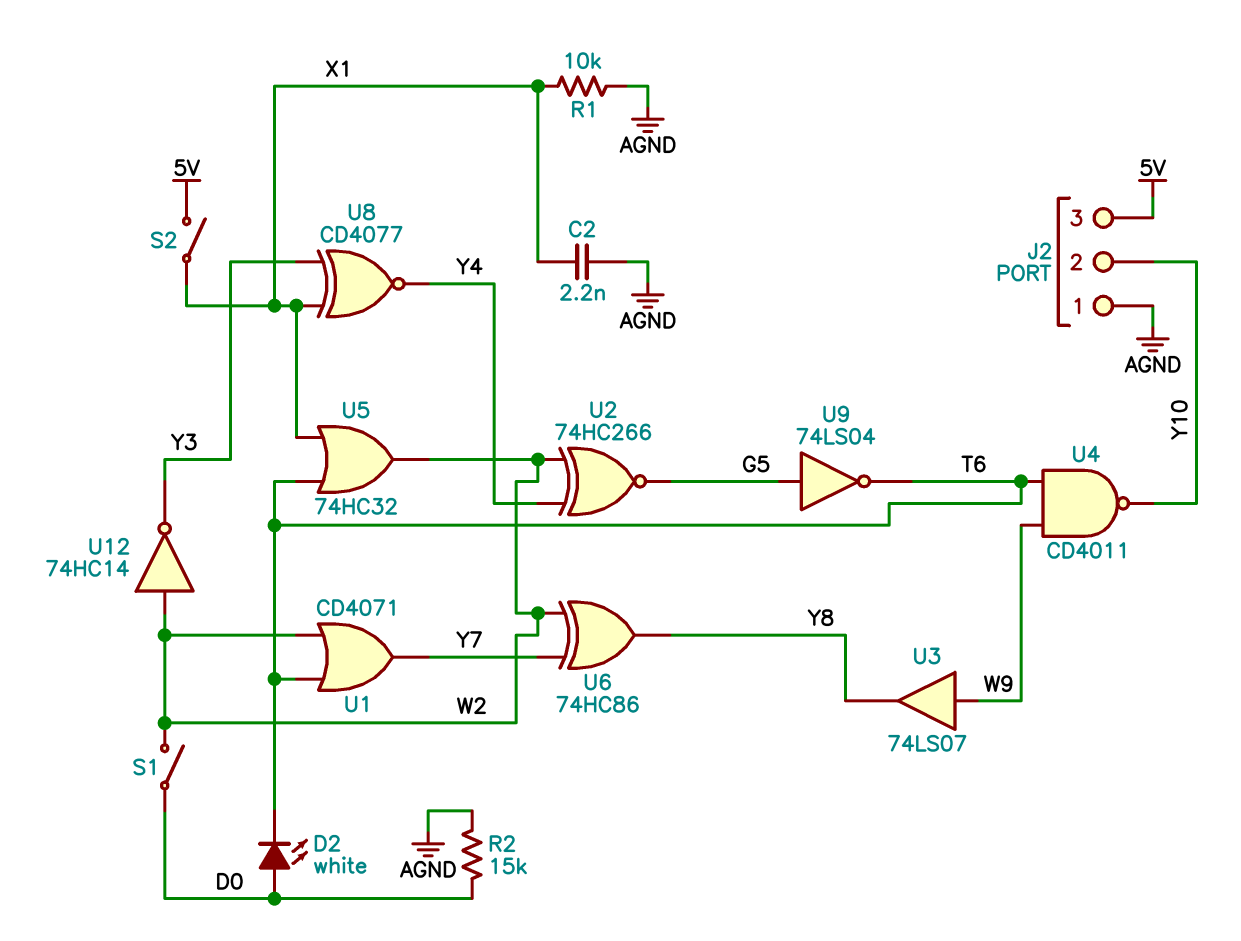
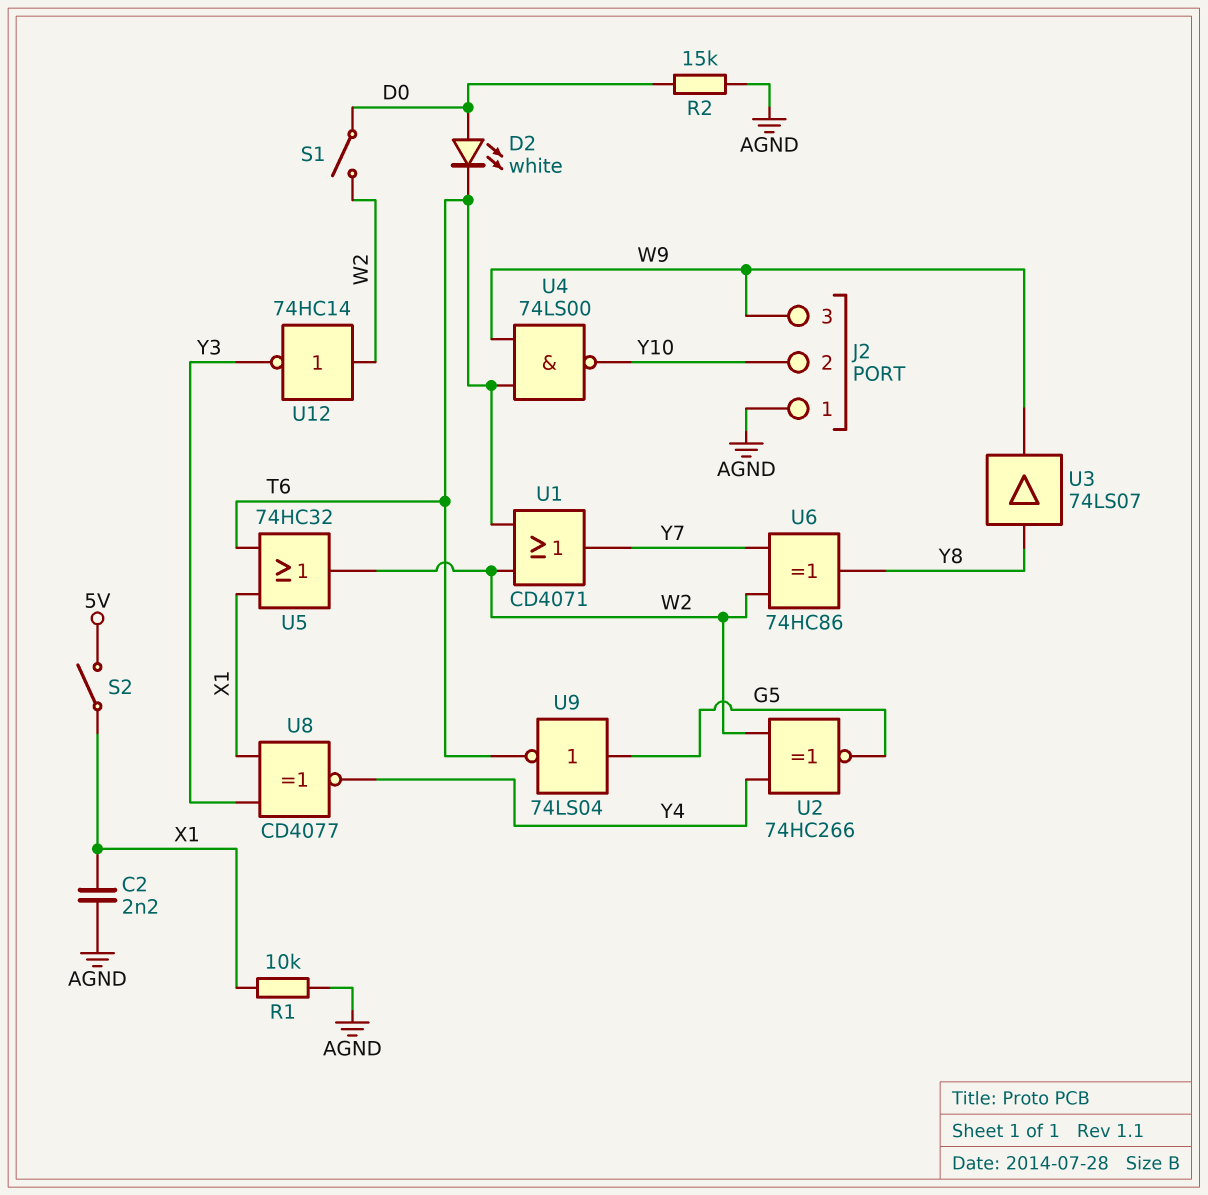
J2 pin 3: 5V -> W9
U3: buffer 74LS07 (in W9, out Y8) -> buffer 74LS07 (in Y8, out W9)
U4: NAND CD4011 (in T6, in W9, out Y10) -> NAND 74LS00 (in T6, in W9, out Y10)

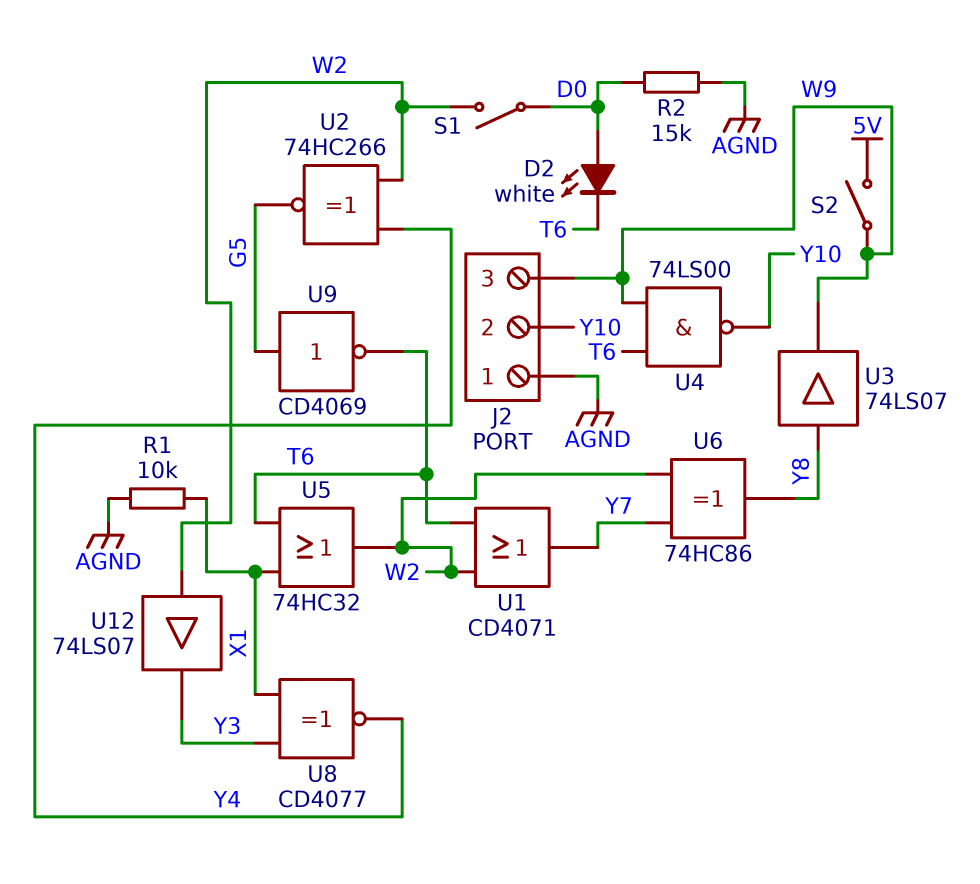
C2: 2.2nF (AGND, X1) -> none
S2: switch (5V, X1) -> switch (5V, W9)
U9: NOT 74LS04 (in G5, out T6) -> NOT CD4069 (in G5, out T6)
U12: NOT 74HC14 (in W2, out Y3) -> buffer 74LS07 (in W2, out Y3)

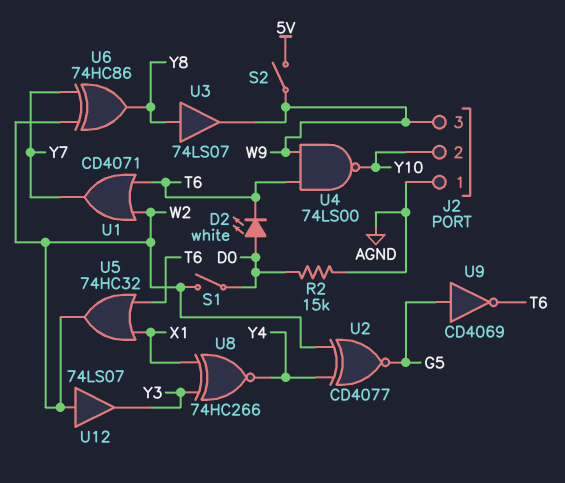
R1: 10k (AGND, X1) -> none
U2: XNOR 74HC266 (in W2, in Y4, out G5) -> XNOR CD4077 (in W2, in Y4, out G5)
U8: XNOR CD4077 (in X1, in Y3, out Y4) -> XNOR 74HC266 (in X1, in Y3, out Y4)

